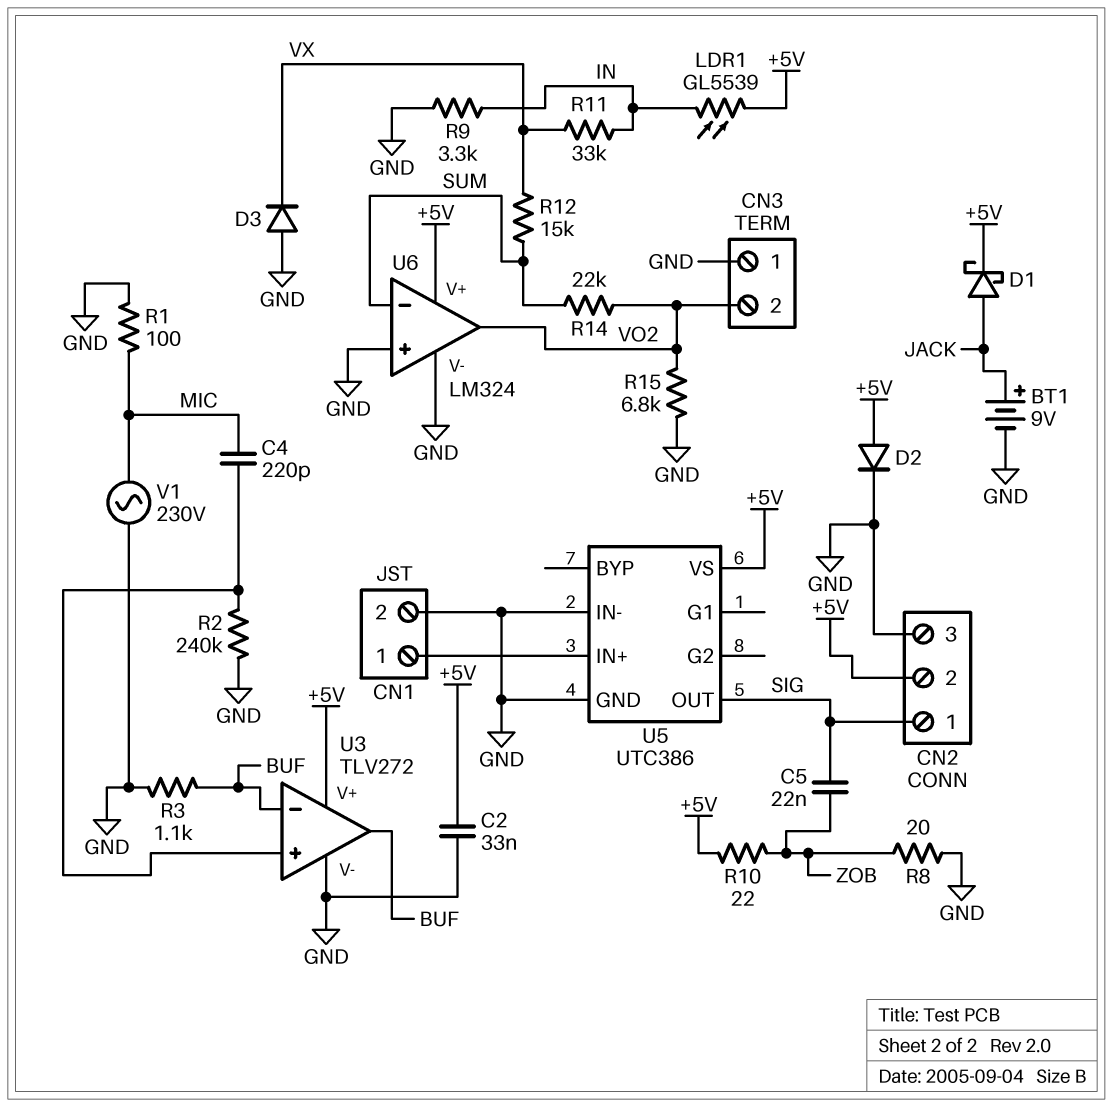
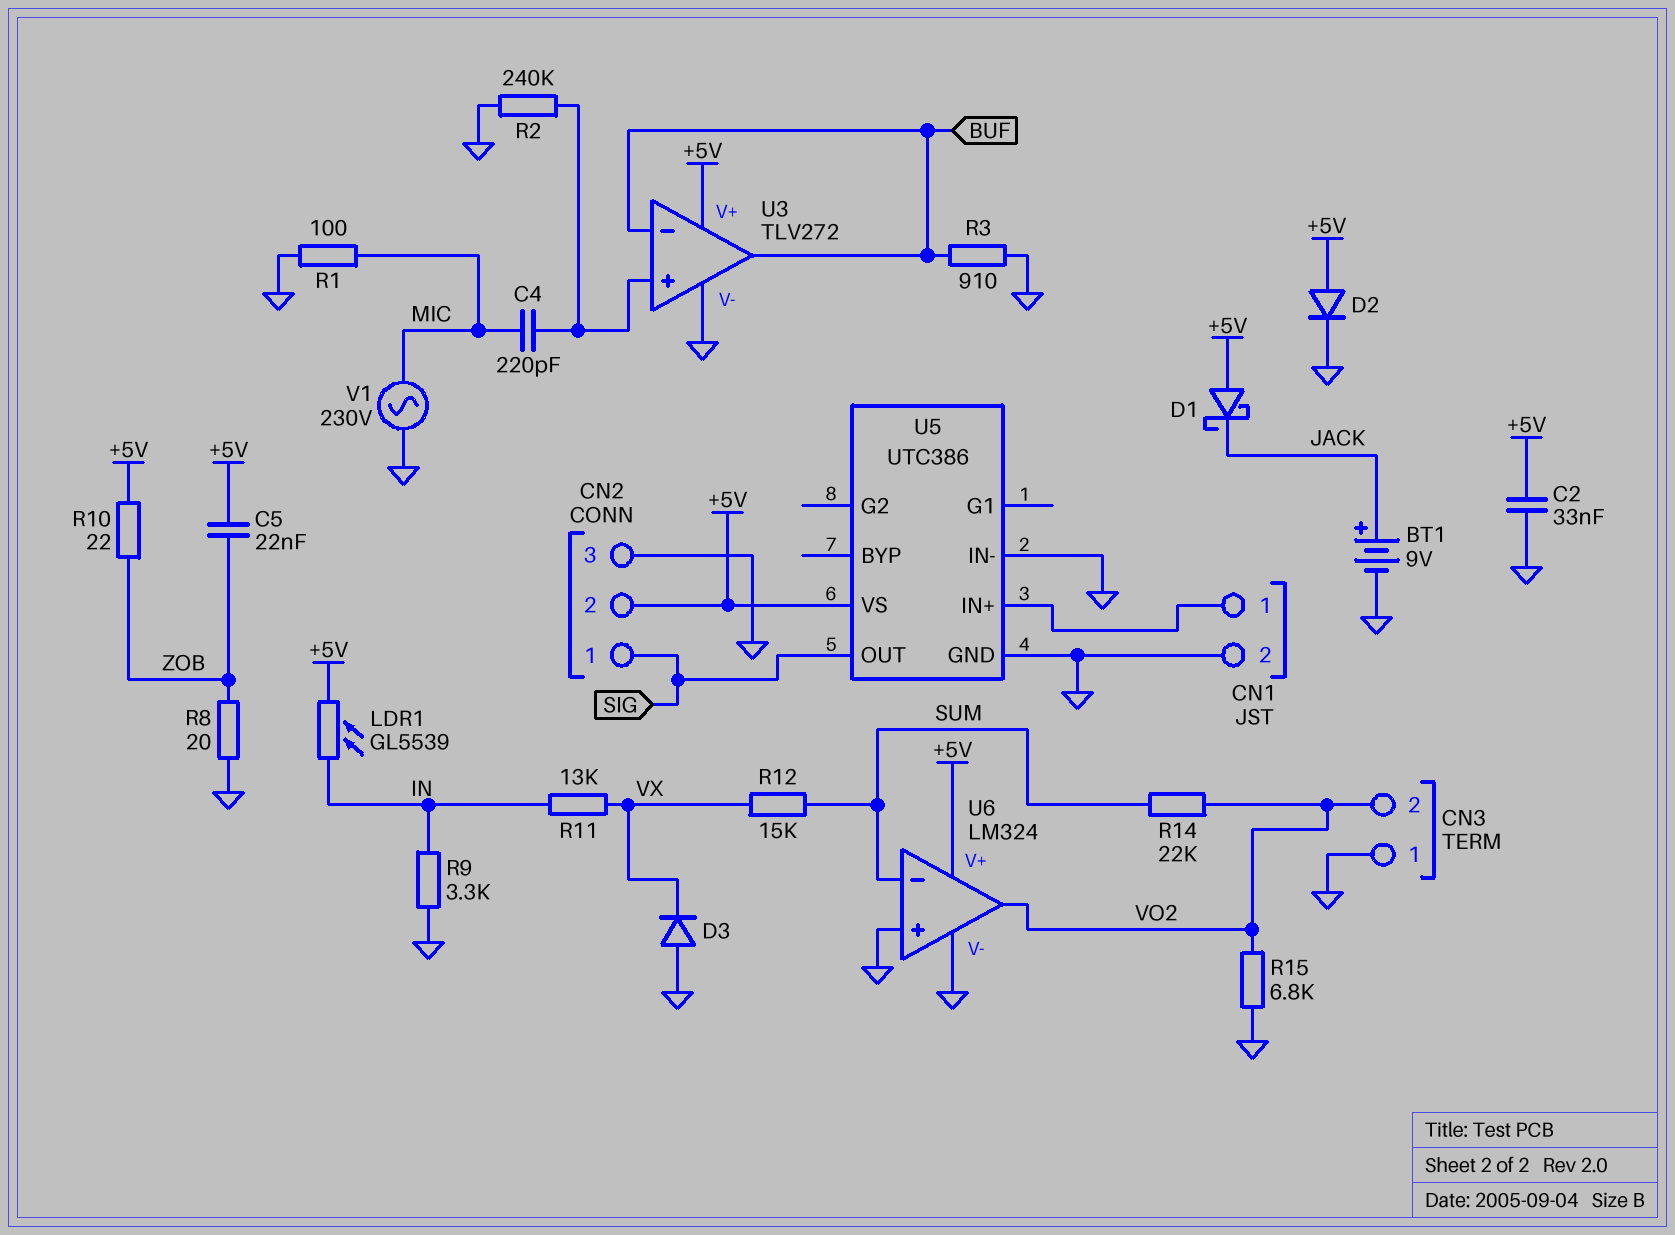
C5: 22nF (SIG, ZOB) -> 22nF (+5V, ZOB)
D1: schottky (A JACK, K +5V) -> schottky (A +5V, K JACK)
R3: 1.1k (BUF, GND) -> 910 (BUF, GND)
R11: 33k (IN, VX) -> 13k (IN, VX)

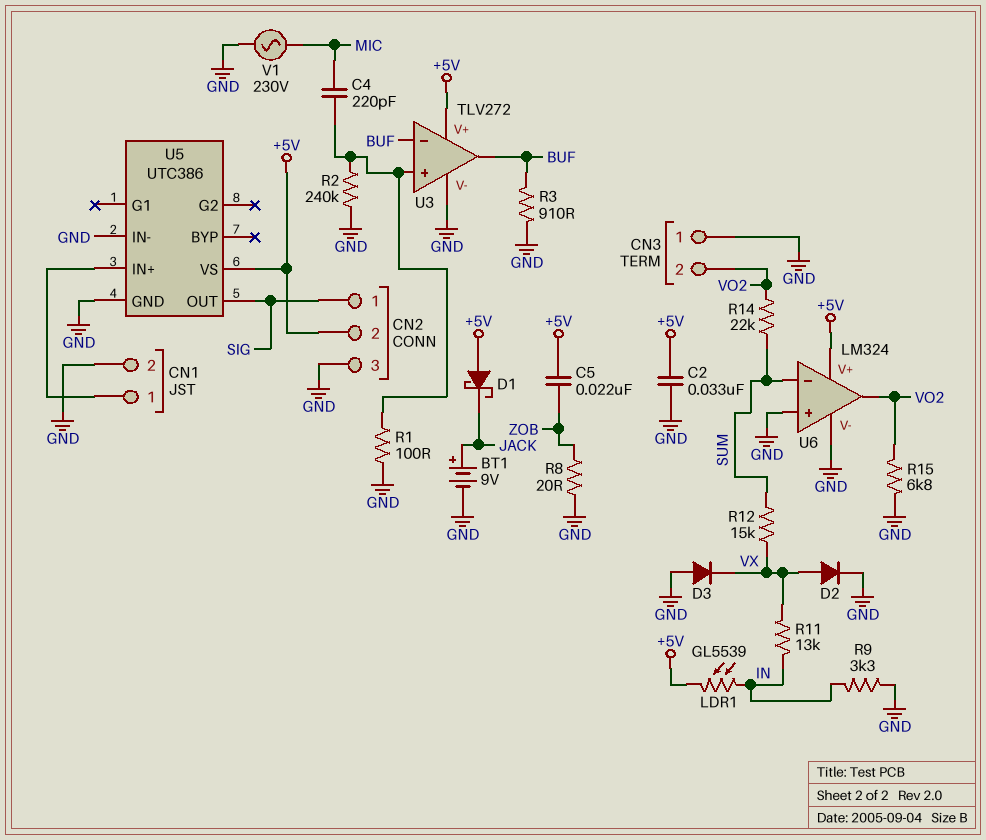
D2: diode (A +5V, K GND) -> diode (A VX, K GND)
R1: 100 (GND, MIC) -> 100 (GND, U3/in+)
R10: 22 (+5V, ZOB) -> none

